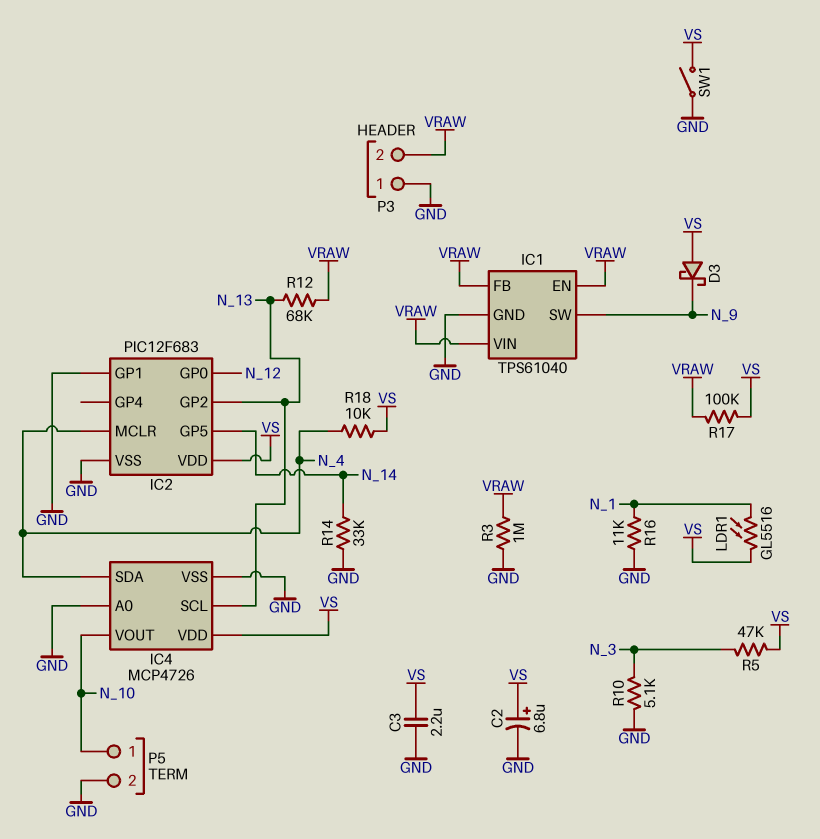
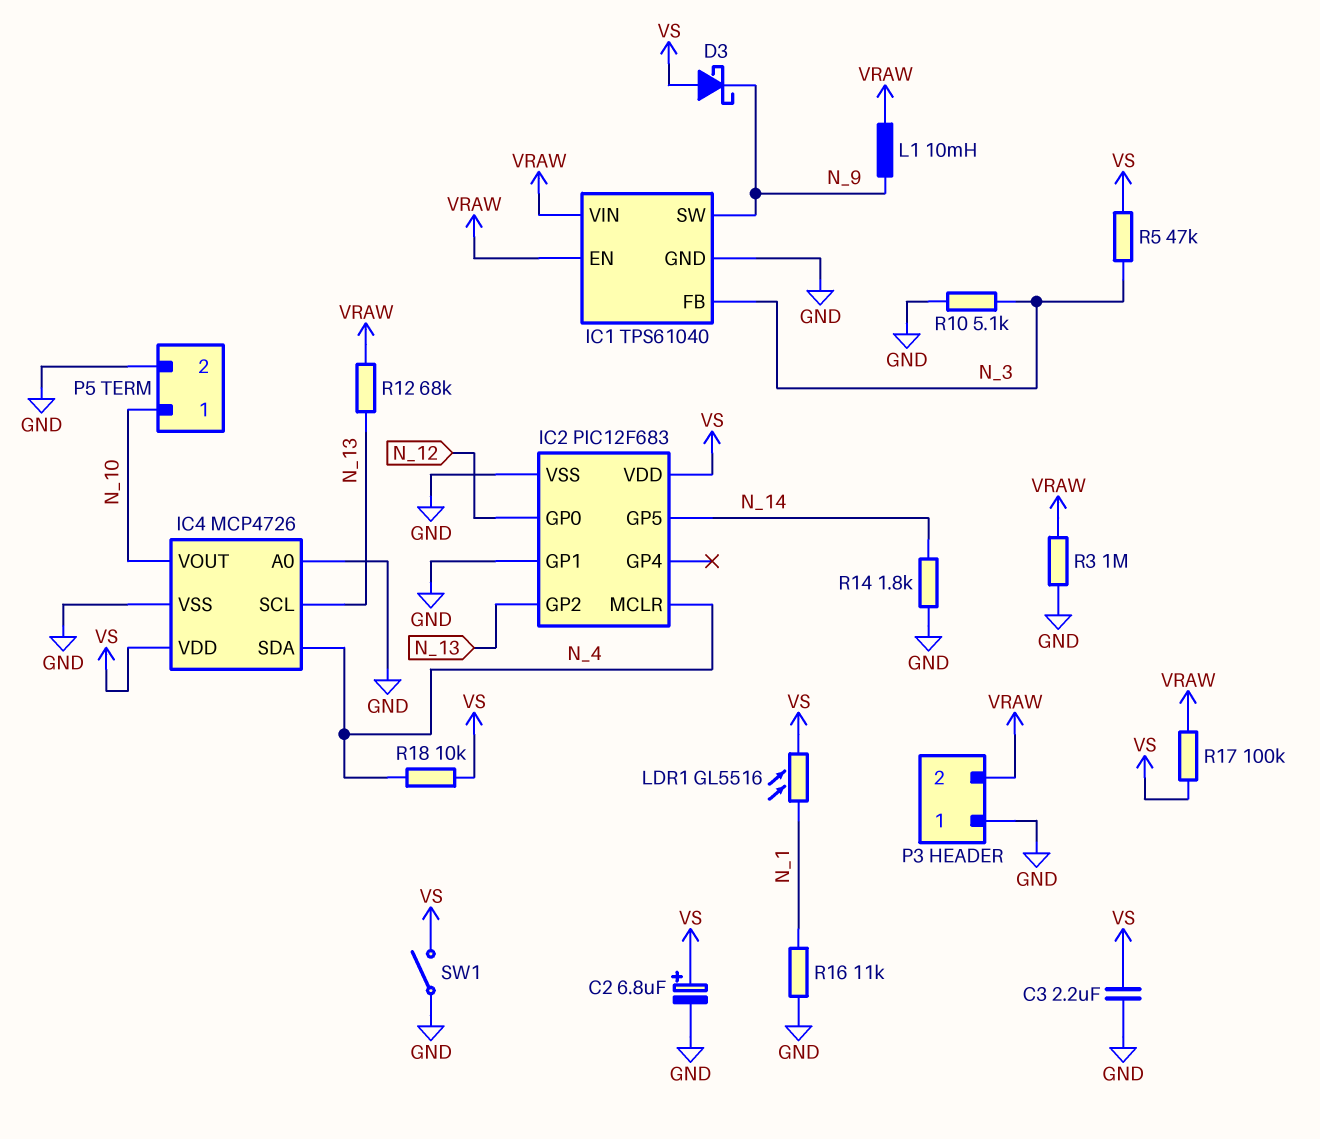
IC1 pin FB: VRAW -> N_3
L1: none -> 10mH (N_9, VRAW)
R14: 33k (GND, N_14) -> 1.8k (GND, N_14)

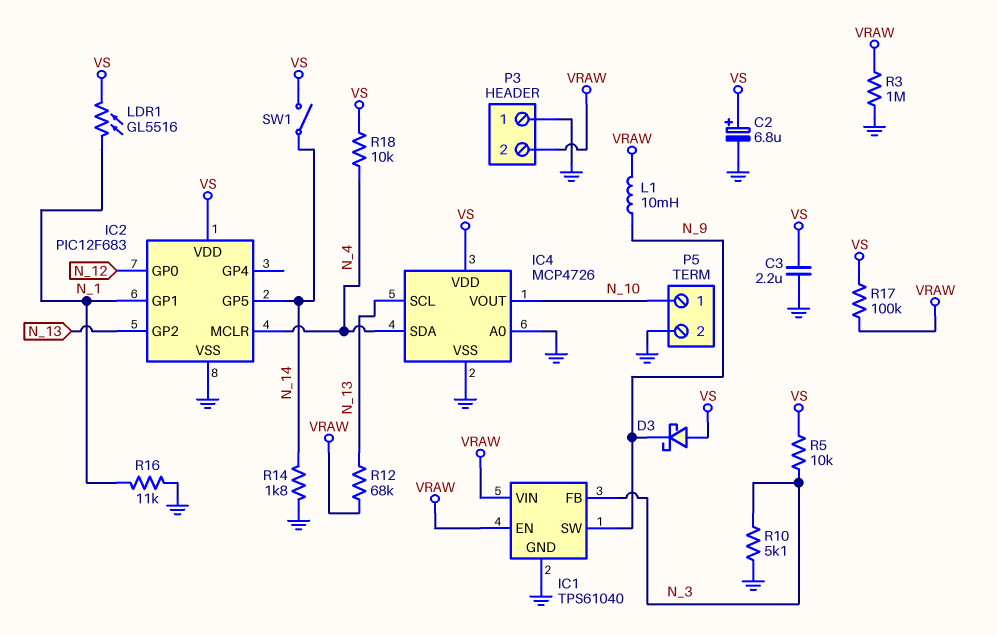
IC2 pin GP1: GND -> N_1
R5: 47k (N_3, VS) -> 10k (N_3, VS)
SW1: switch (GND, VS) -> switch (N_14, VS)

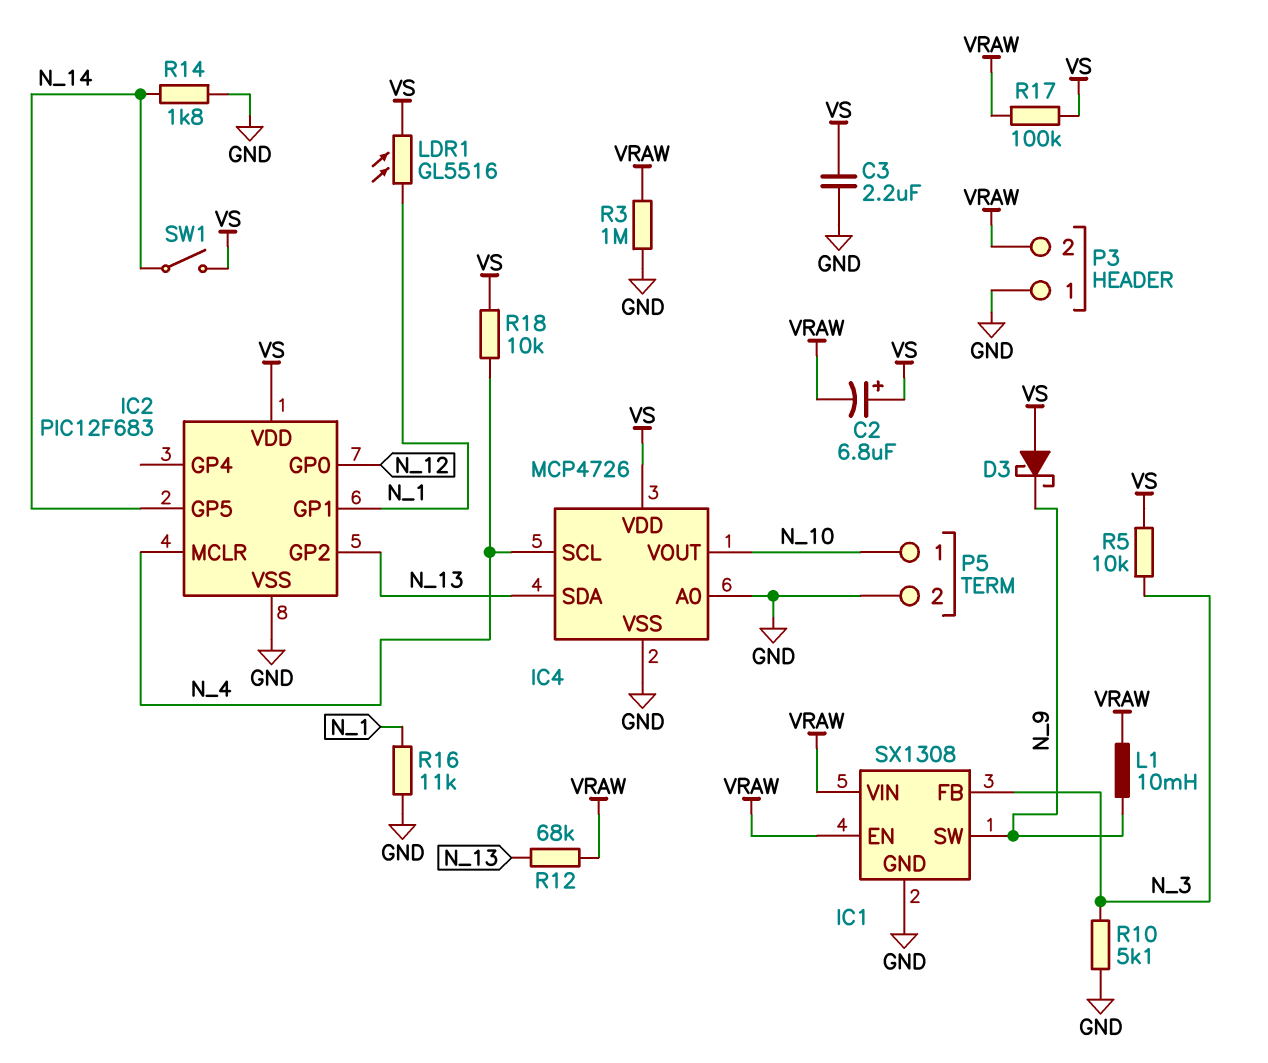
C2: 6.8uF (plus VS, minus GND) -> 6.8uF (plus VS, minus VRAW)
IC1: TPS61040 -> SX1308
IC4 pin SCL: N_13 -> N_4
IC4 pin SDA: N_4 -> N_13

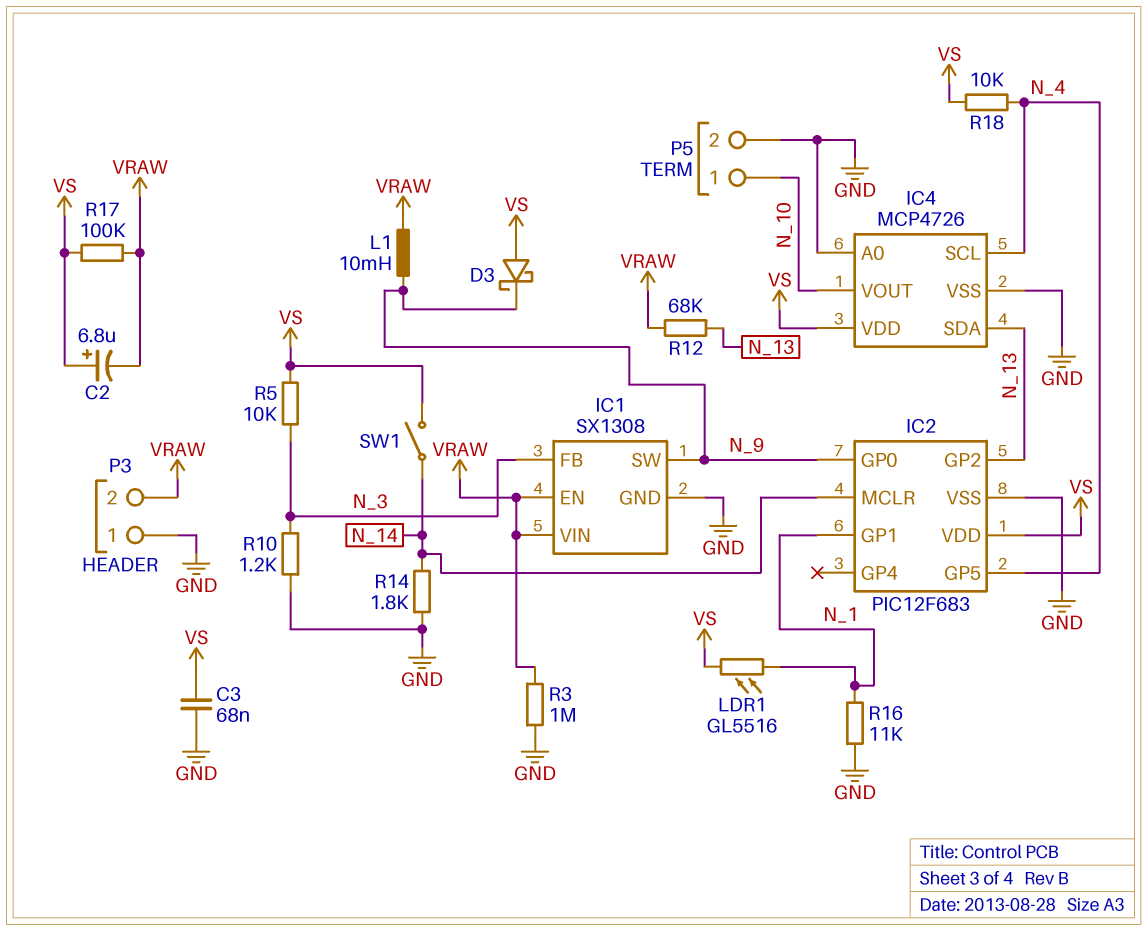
C3: 2.2uF (GND, VS) -> 68nF (GND, VS)
IC2 pin GP0: N_12 -> N_9
IC2 pin GP5: N_14 -> N_4
IC2 pin MCLR: N_4 -> N_14
R10: 5.1k (GND, N_3) -> 1.2k (GND, N_3)

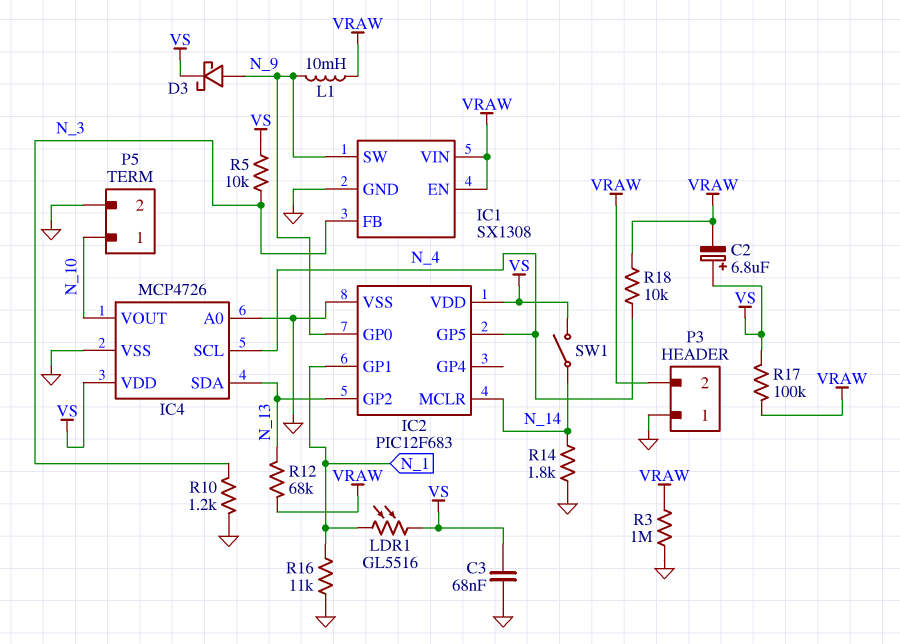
D3: schottky (A VS, K N_9) -> schottky (A N_9, K VS)
R18: 10k (N_4, VS) -> 10k (N_4, VRAW)

